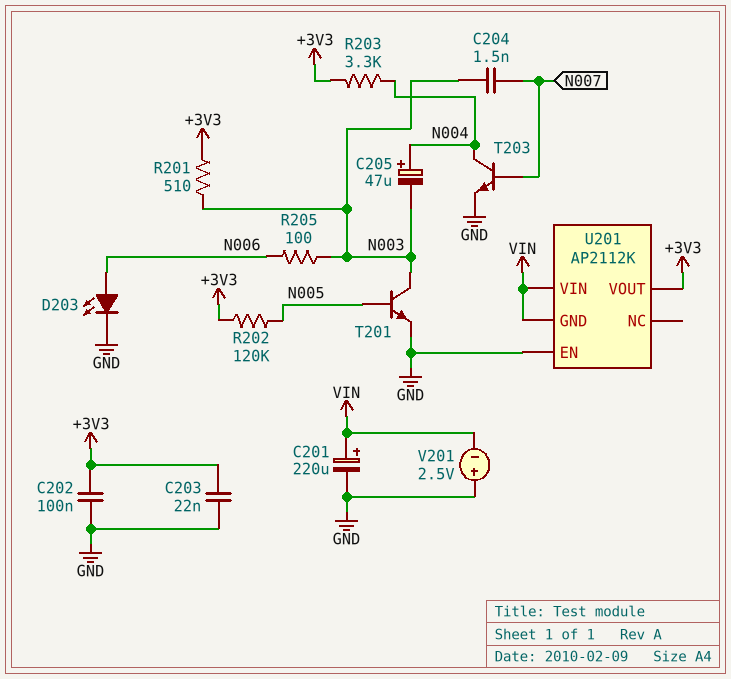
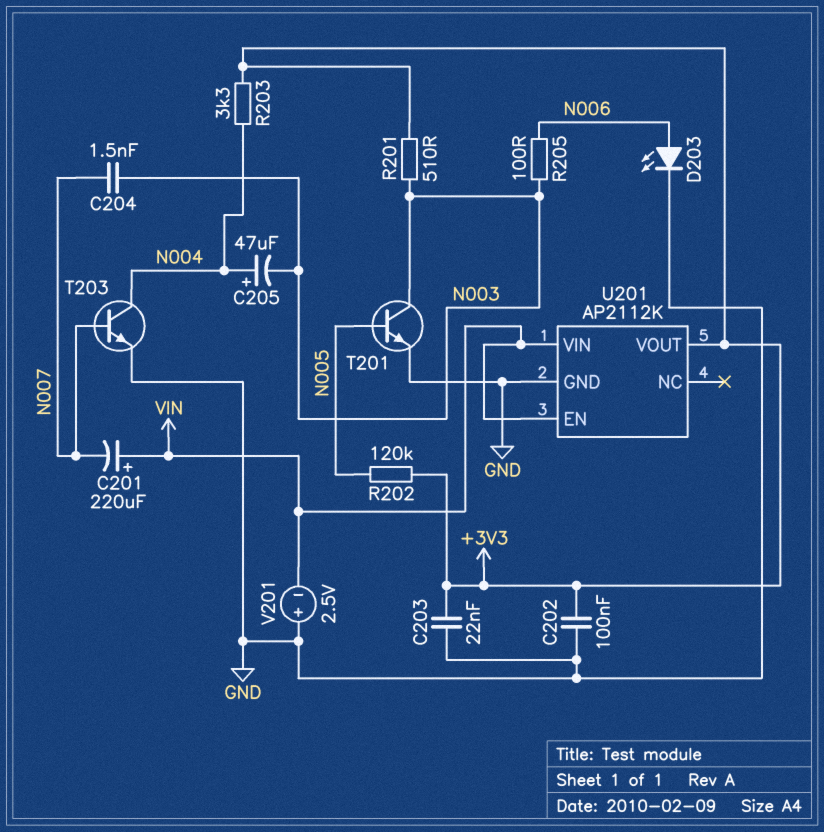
C201: 220uF (plus VIN, minus GND) -> 220uF (plus VIN, minus N007)
U201 pin EN: GND -> VIN
U201 pin GND: VIN -> GND

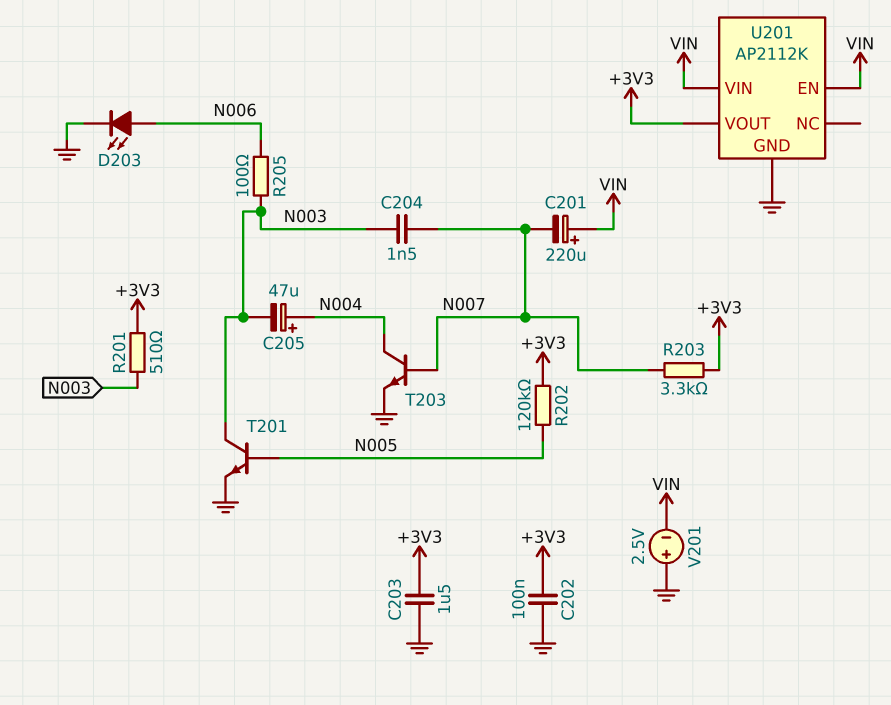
C203: 22nF (+3V3, GND) -> 1.5uF (+3V3, GND)
R203: 3.3k (+3V3, N004) -> 3.3k (+3V3, N007)

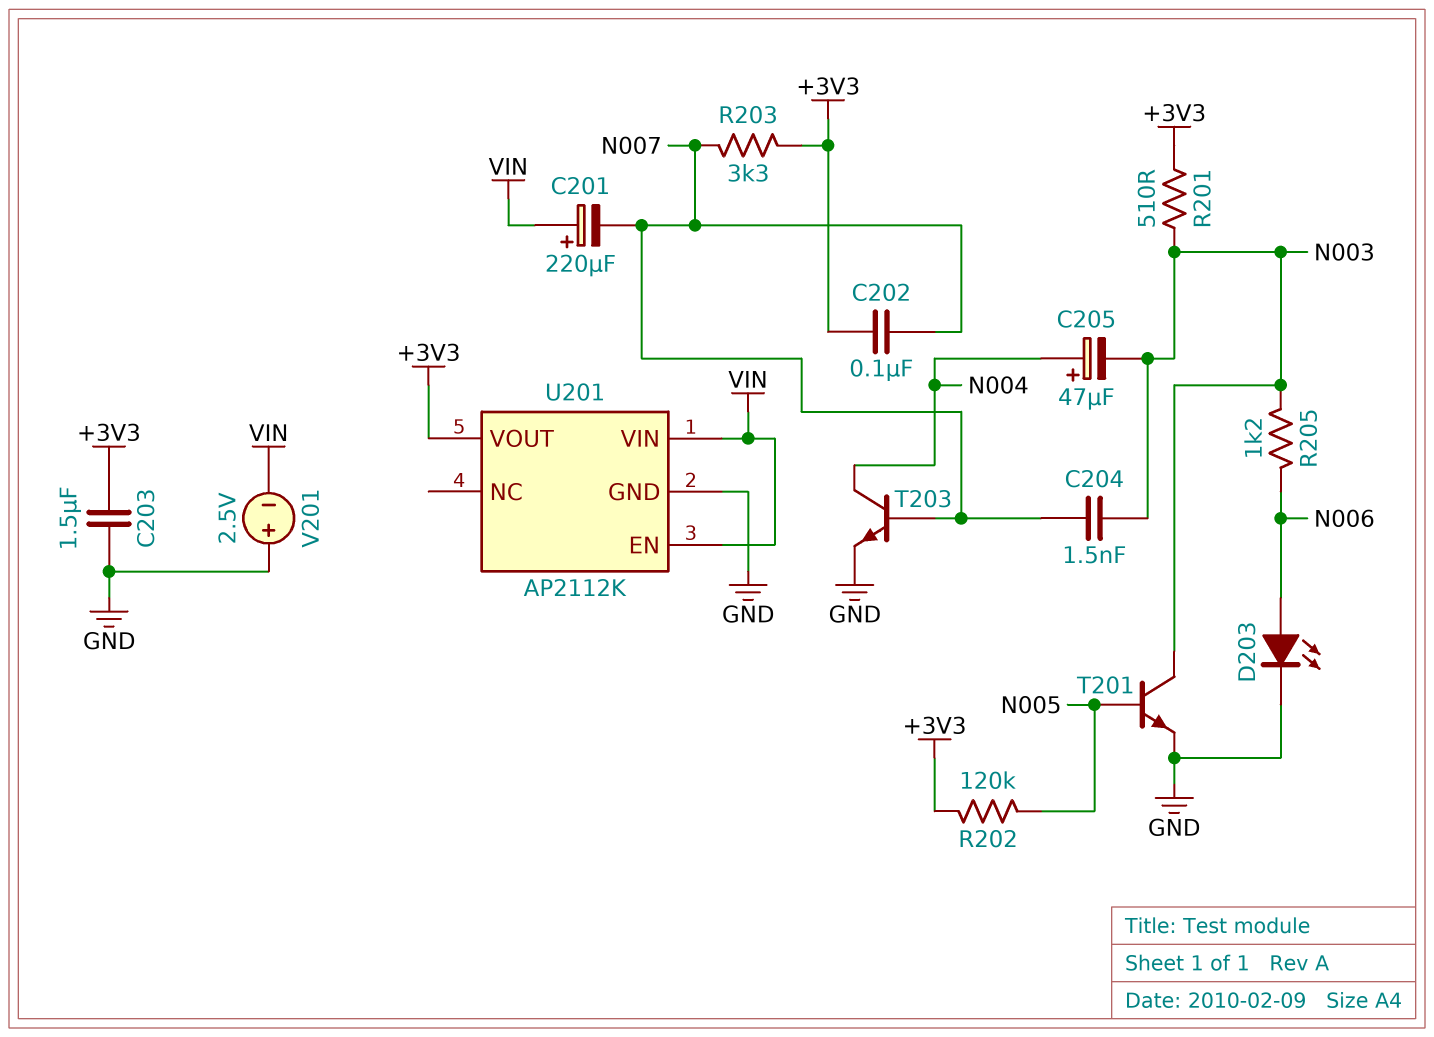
C202: 100nF (+3V3, GND) -> 100nF (+3V3, N007)
R205: 100 (N003, N006) -> 1.2k (N003, N006)

